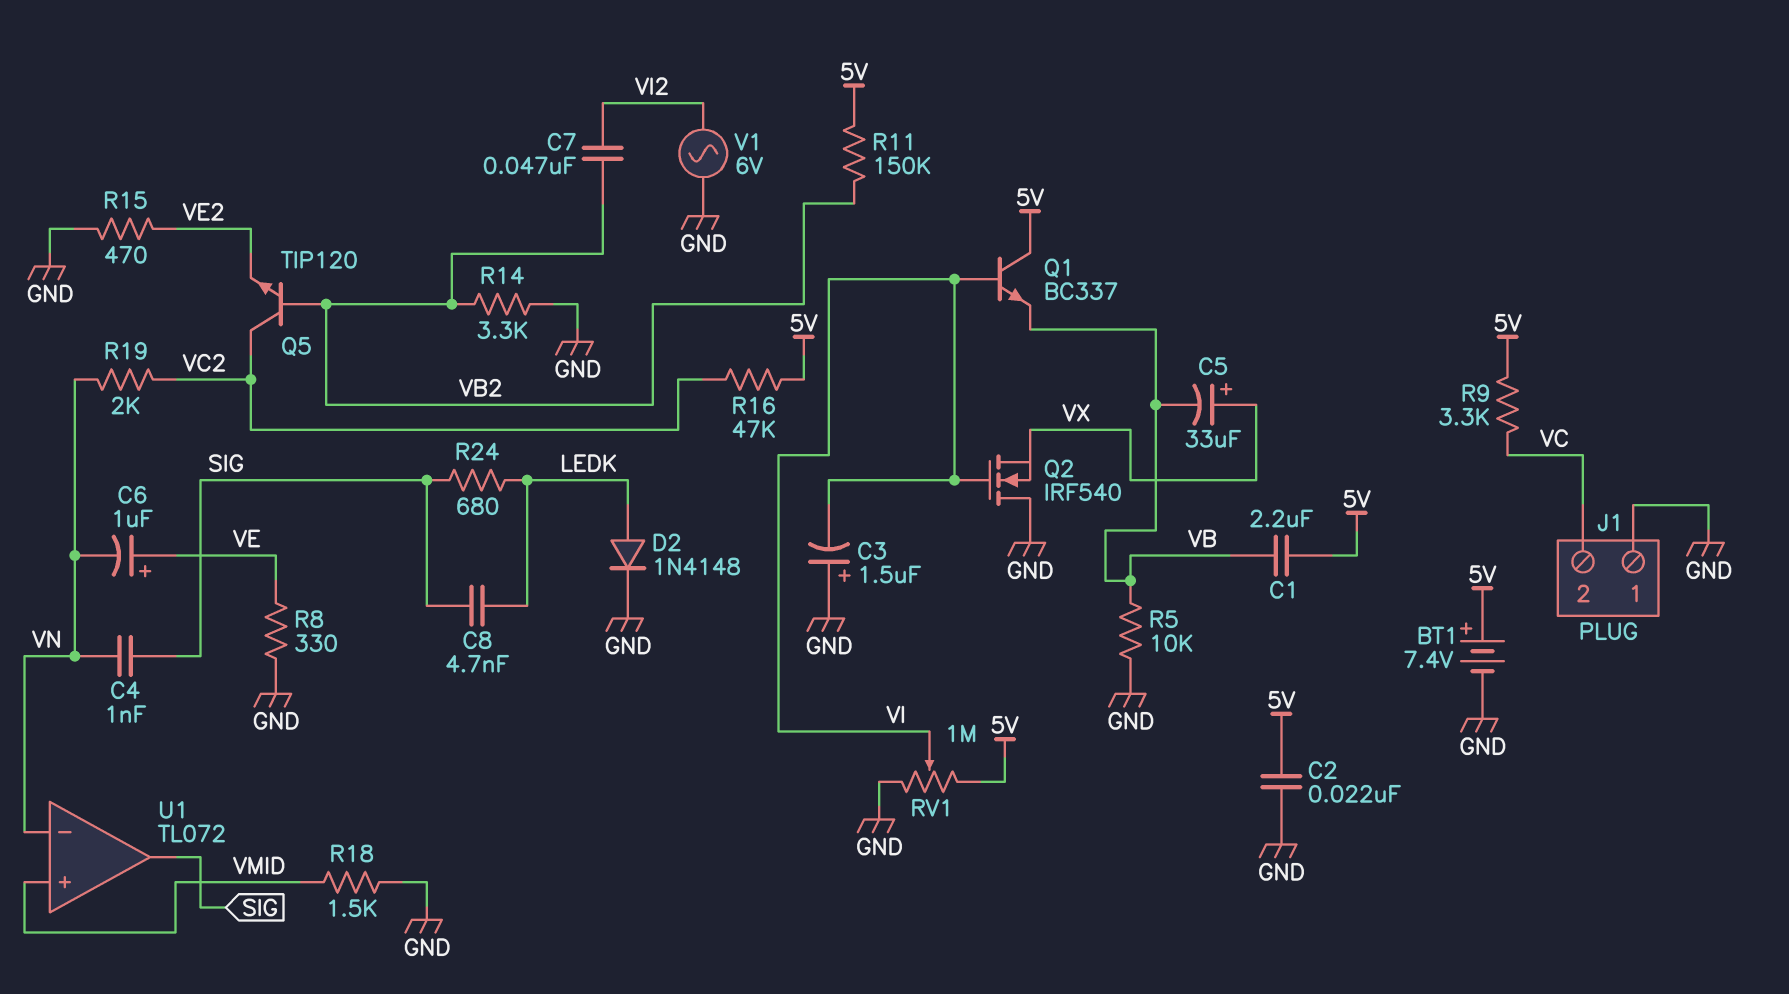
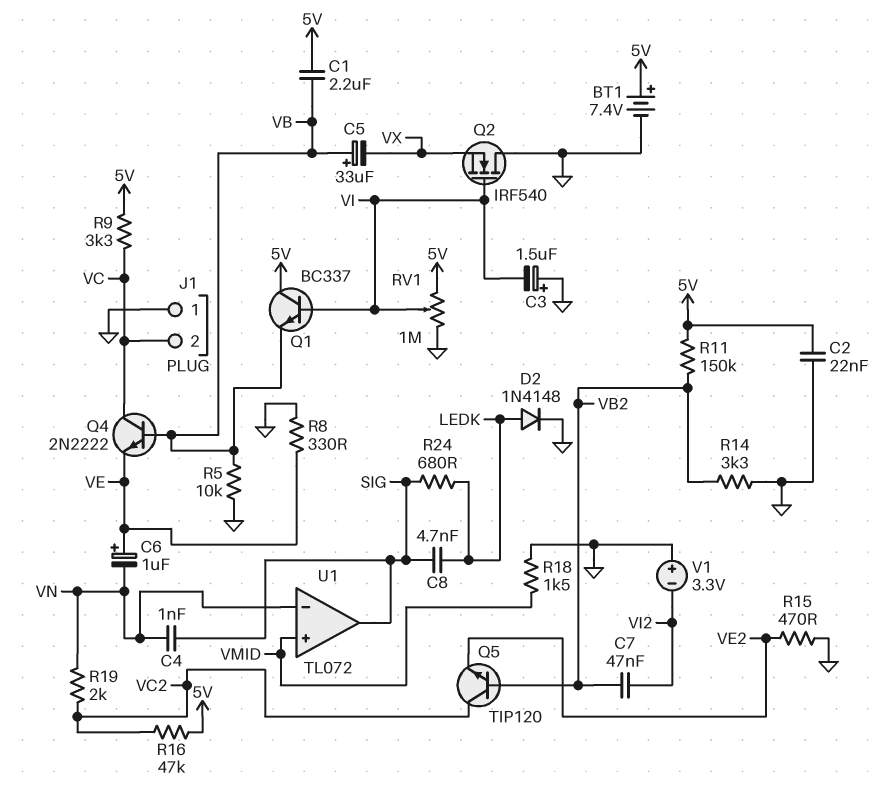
C5: 33uF (plus VX, minus VB) -> 33uF (plus VB, minus VX)
Q4: none -> NPN 2N2222 (B VB, C VC, E VE)
V1: AC 6V (GND, VI2) -> 3.3V (plus GND, minus VI2)

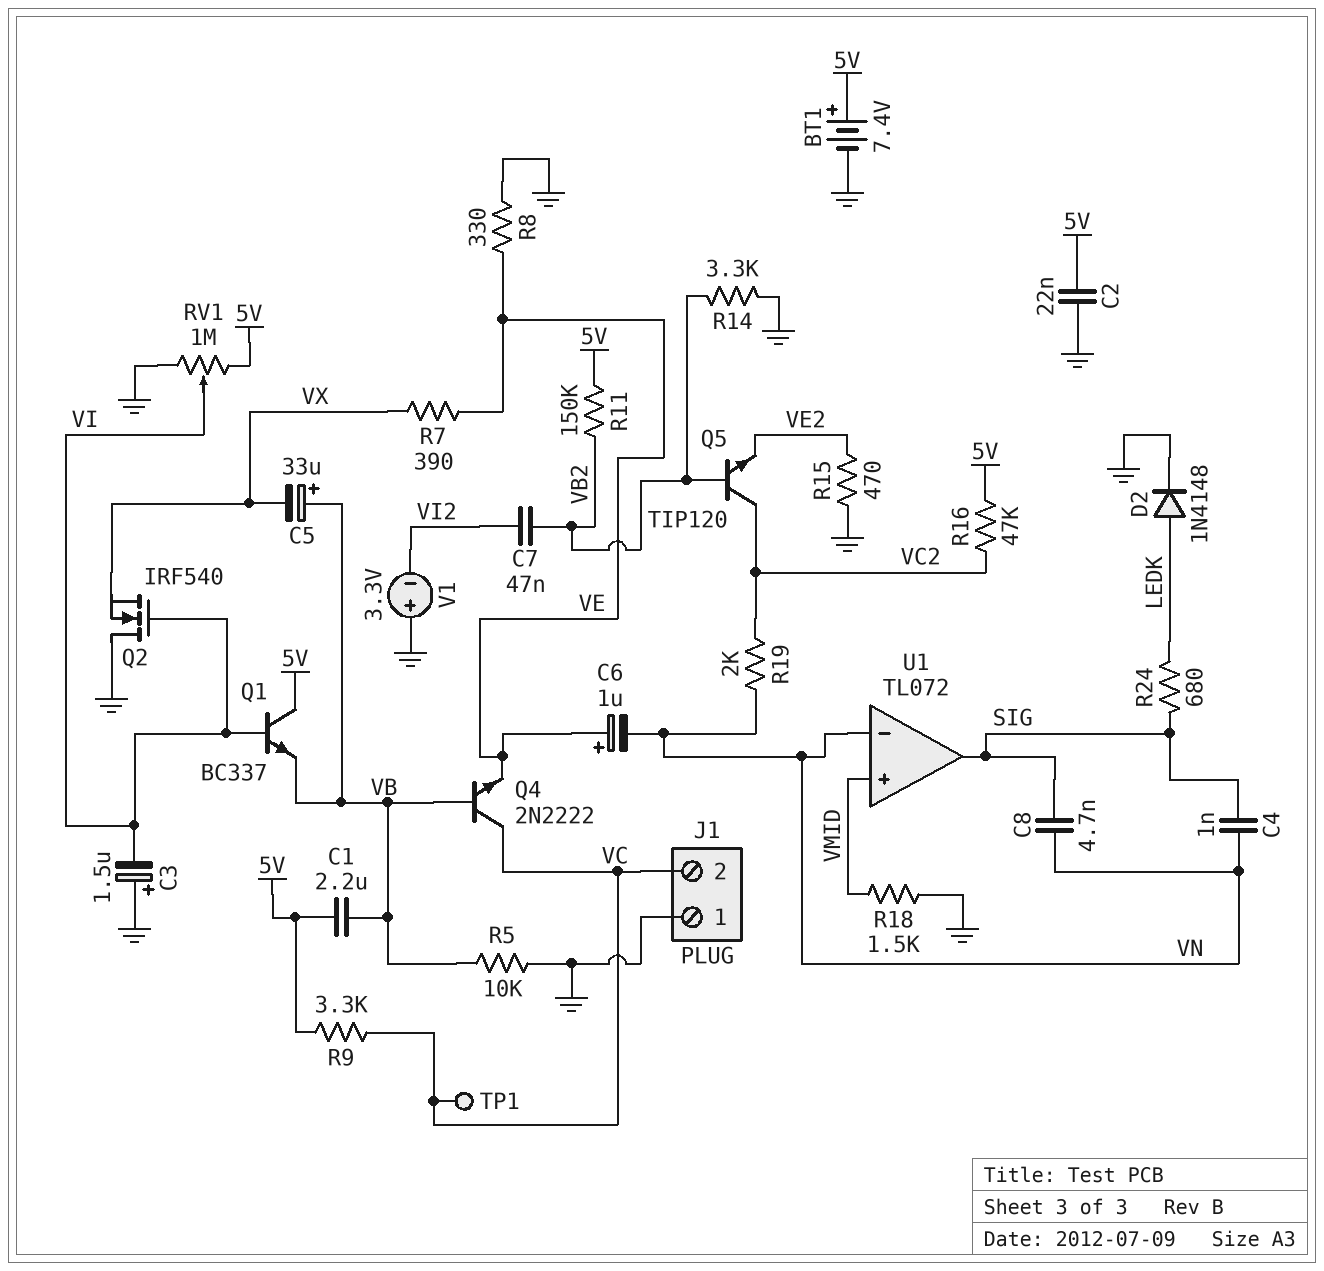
C8: 4.7nF (LEDK, SIG) -> 4.7nF (SIG, VN)
R7: none -> 390 (VE, VX)
TP1: none -> test point (VC)

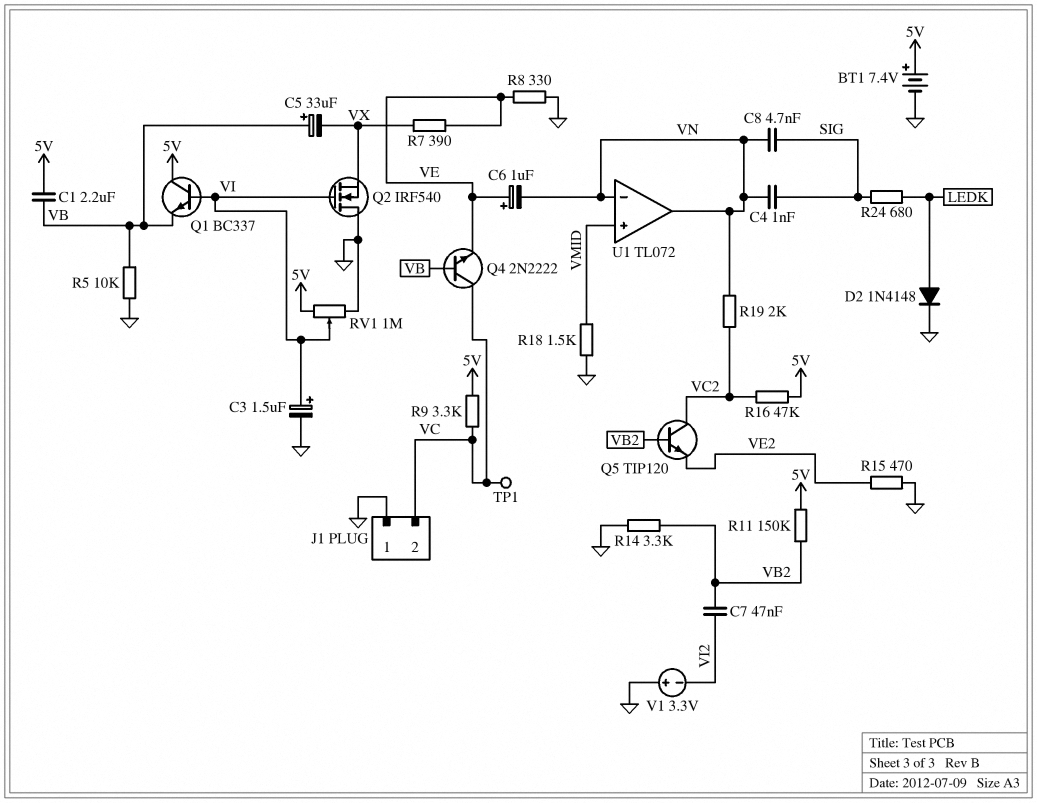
C2: 22nF (5V, GND) -> none
C3: 1.5uF (plus GND, minus VI) -> 1.5uF (plus VI, minus GND)
U1 pin out: SIG -> VN

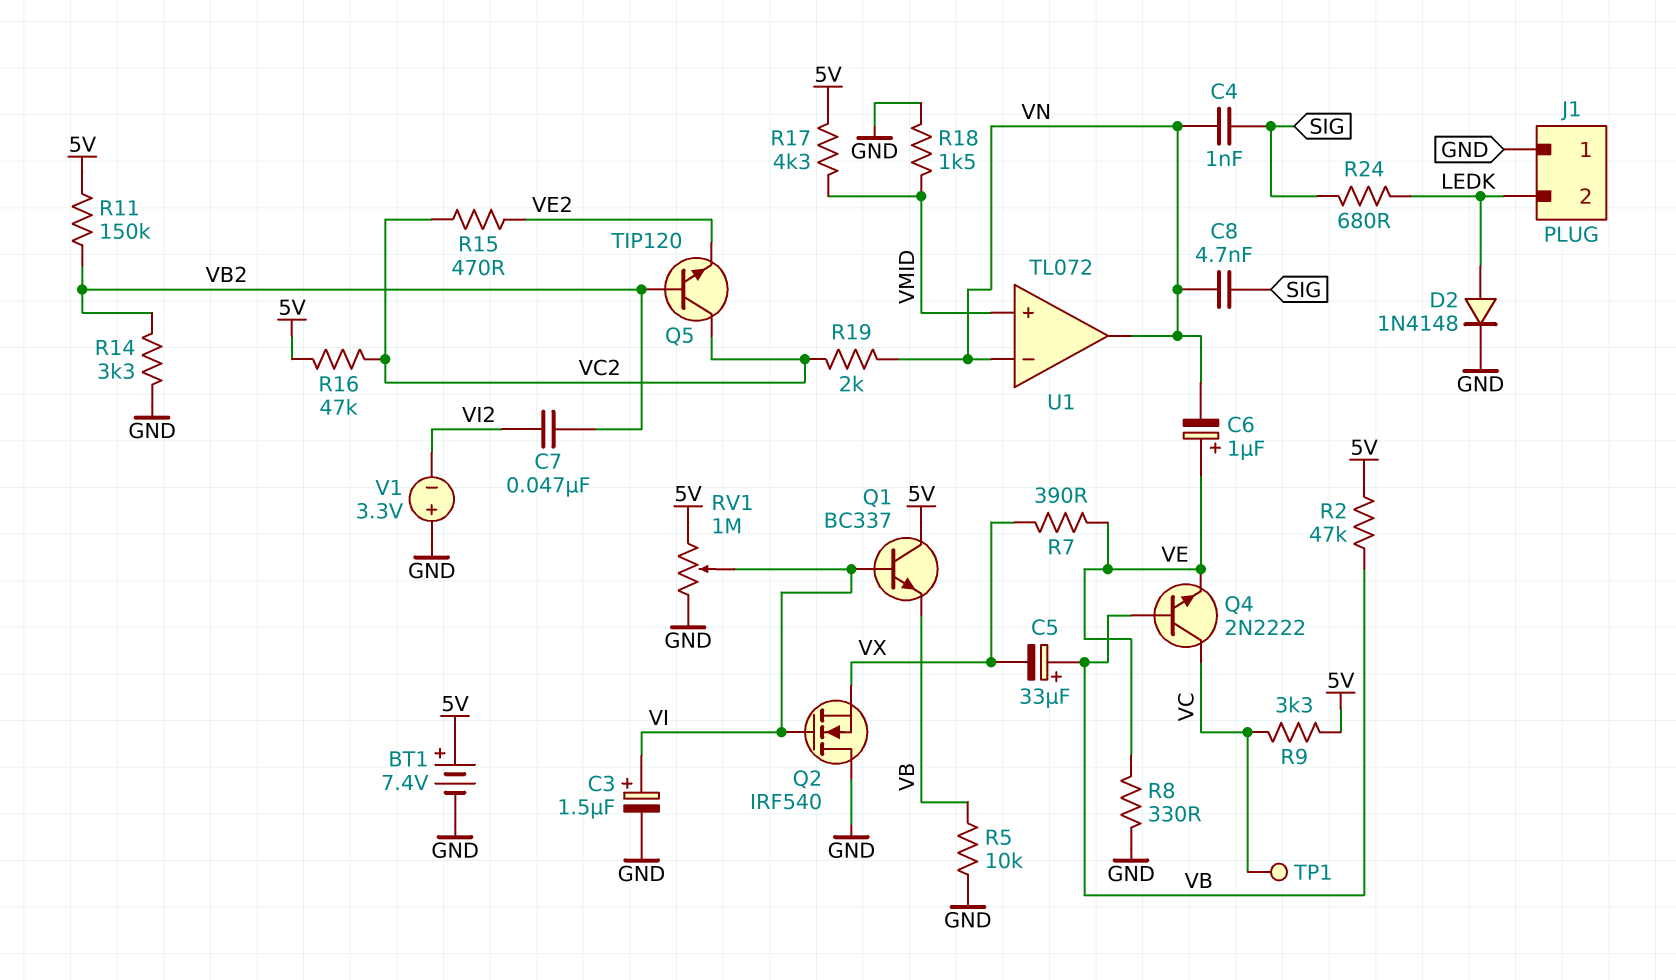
C1: 2.2uF (5V, VB) -> none
J1 pin 2: VC -> LEDK
R2: none -> 47k (5V, VB)
R15: 470 (GND, VE2) -> 470 (VC2, VE2)
R17: none -> 4.3k (5V, VMID)

